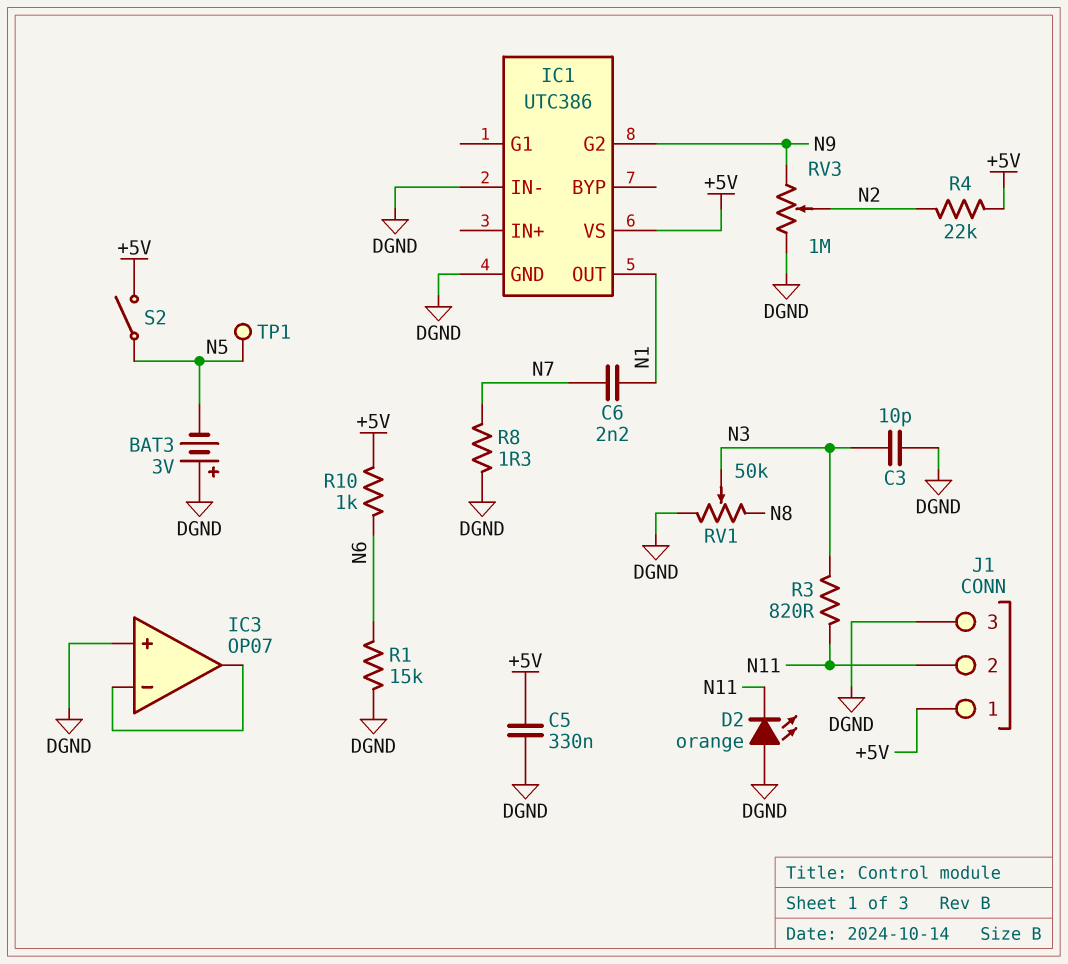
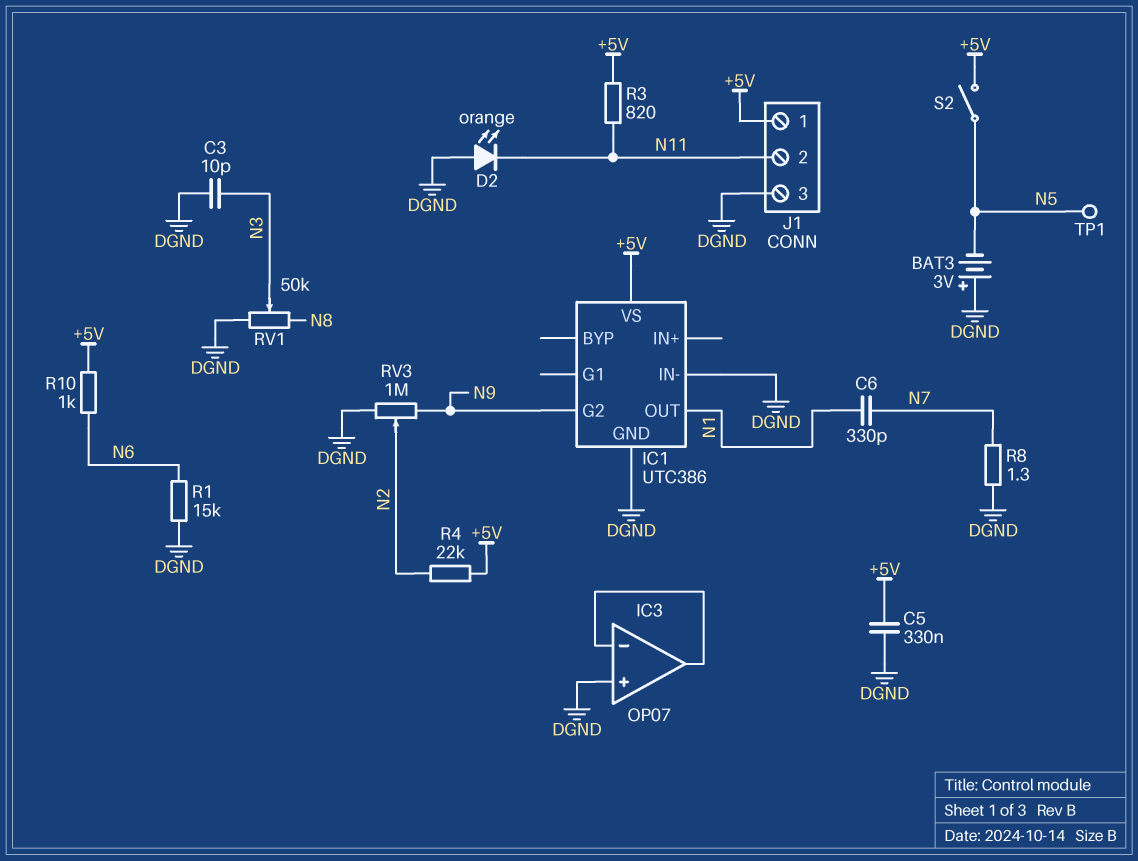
C6: 2.2nF (N1, N7) -> 330pF (N1, N7)
R3: 820 (N3, N11) -> 820 (+5V, N11)

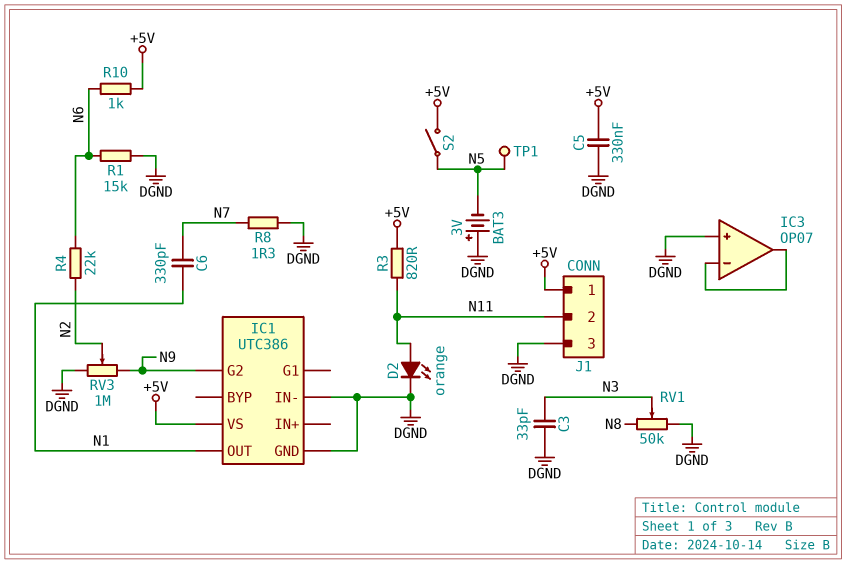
C3: 10pF (DGND, N3) -> 33pF (DGND, N3)
D2: LED orange (A DGND, K N11) -> LED orange (A N11, K DGND)
R4: 22k (+5V, N2) -> 22k (N2, N6)

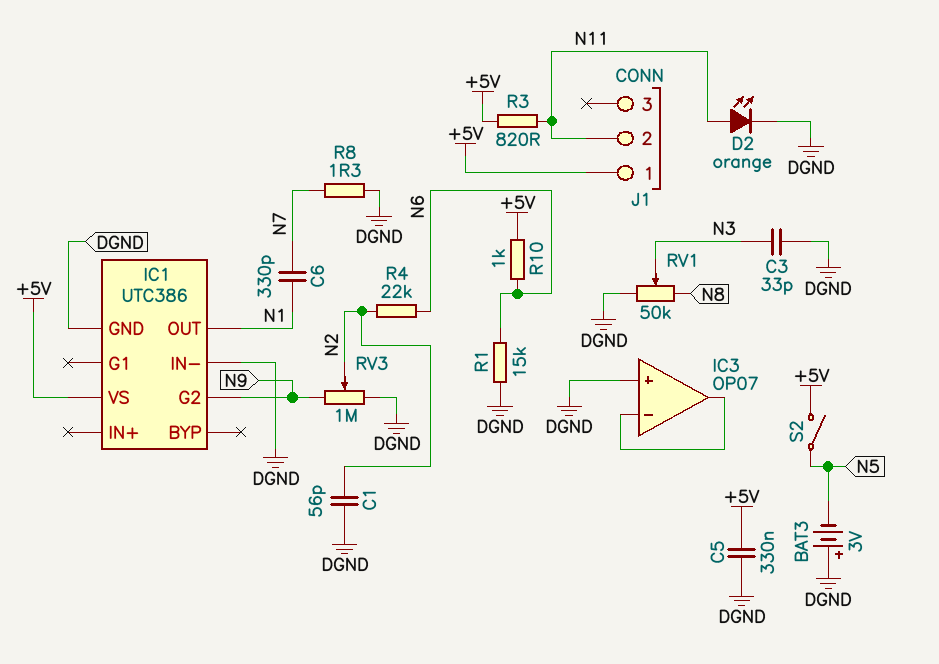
C1: none -> 56pF (DGND, N2)
J1 pin 3: DGND -> none
TP1: test point (N5) -> none

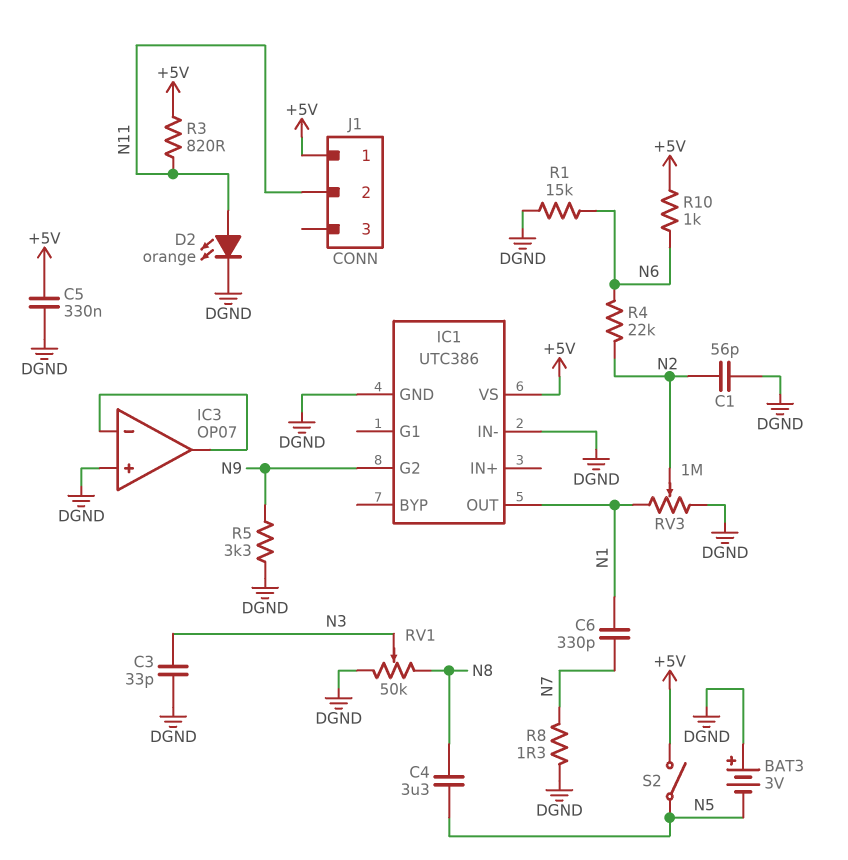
C4: none -> 3.3uF (N5, N8)
R5: none -> 3.3k (DGND, N9)
RV3: 1M (DGND, N9, wiper N2) -> 1M (DGND, N1, wiper N2)

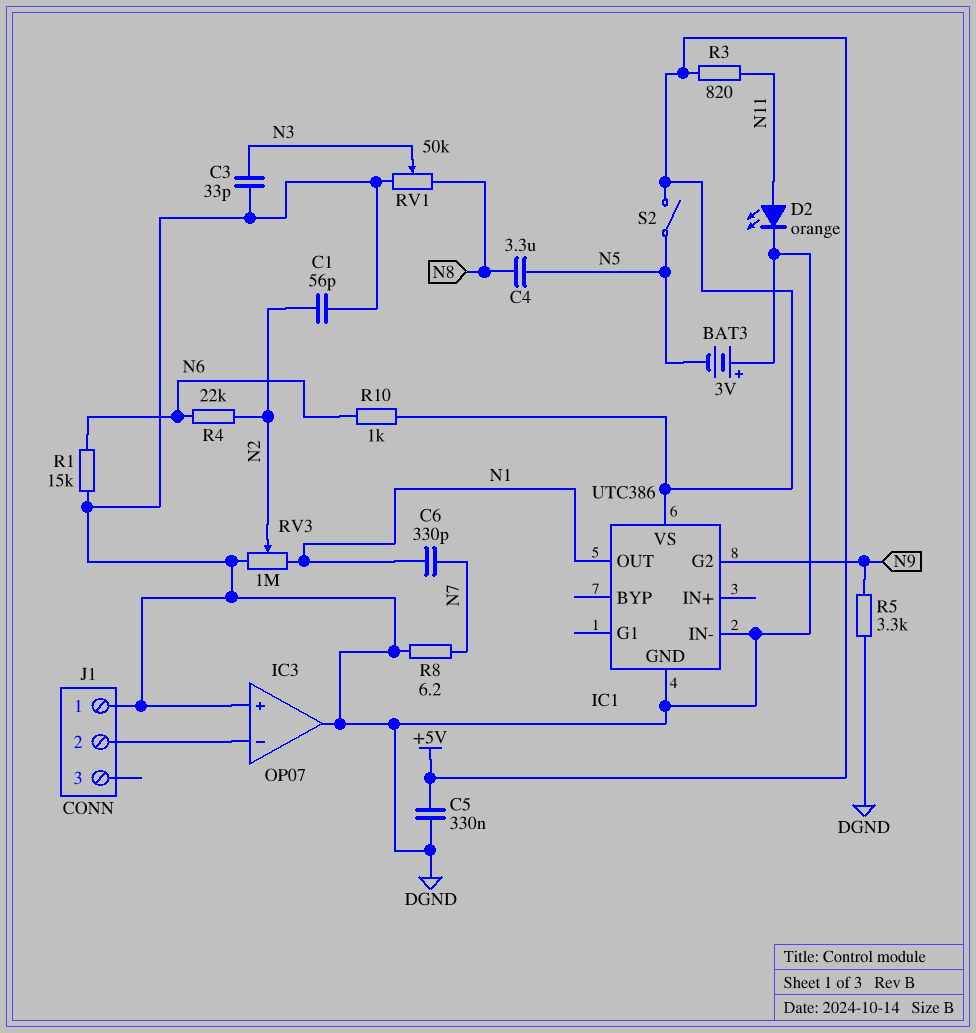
IC3 pin out: IC3/in- -> DGND
J1 pin 1: +5V -> DGND
J1 pin 2: N11 -> IC3/in-
R8: 1.3 (DGND, N7) -> 6.2 (DGND, N7)

